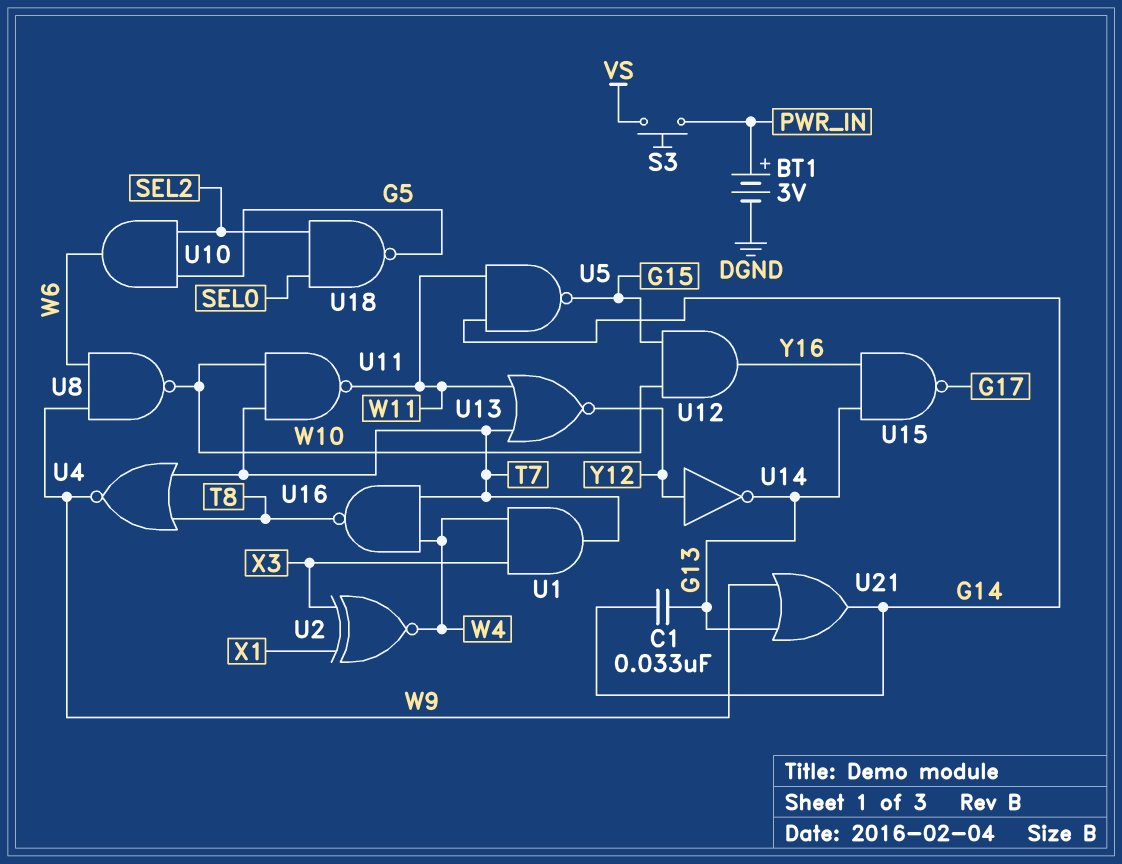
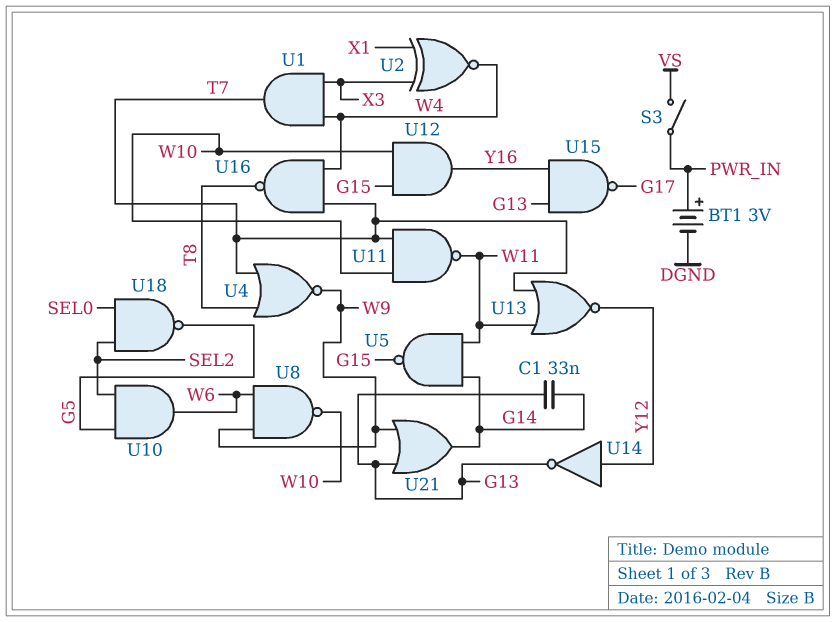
S3: button (PWR_IN, VS) -> switch (PWR_IN, VS)

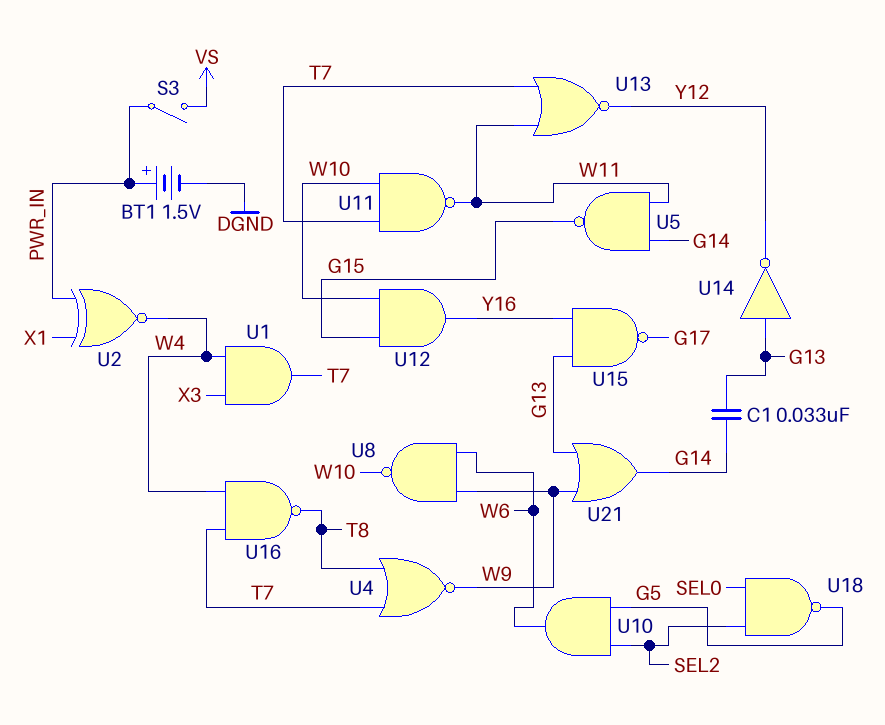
BT1: 3V (plus PWR_IN, minus DGND) -> 1.5V (plus PWR_IN, minus DGND)
U2: XNOR (in X1, in X3, out W4) -> XNOR (in PWR_IN, in X1, out W4)
U14: NOT (in Y12, out G13) -> NOT (in G13, out Y12)

